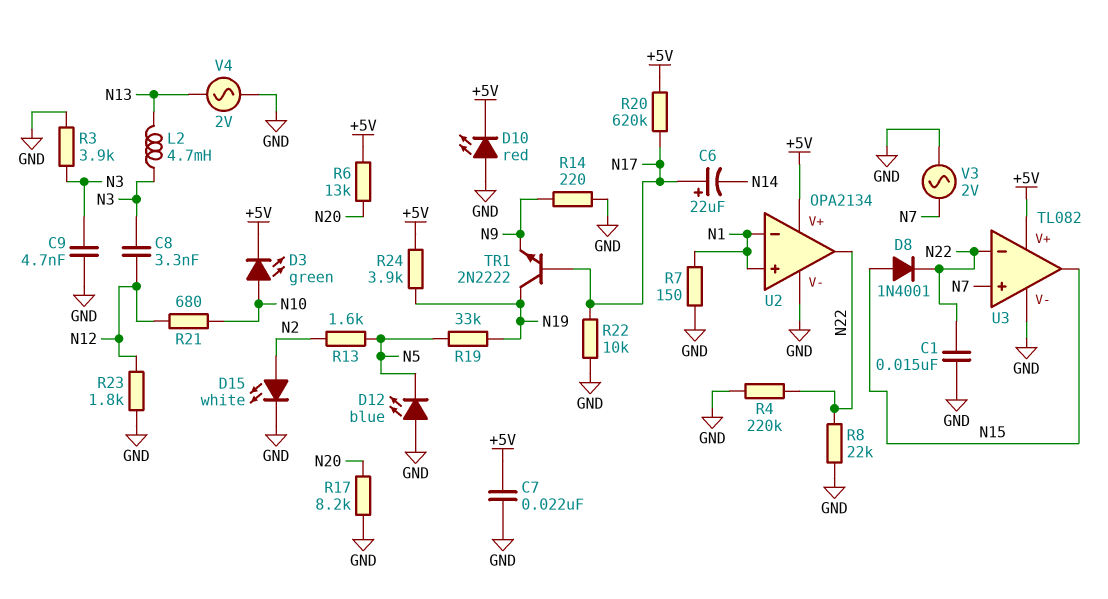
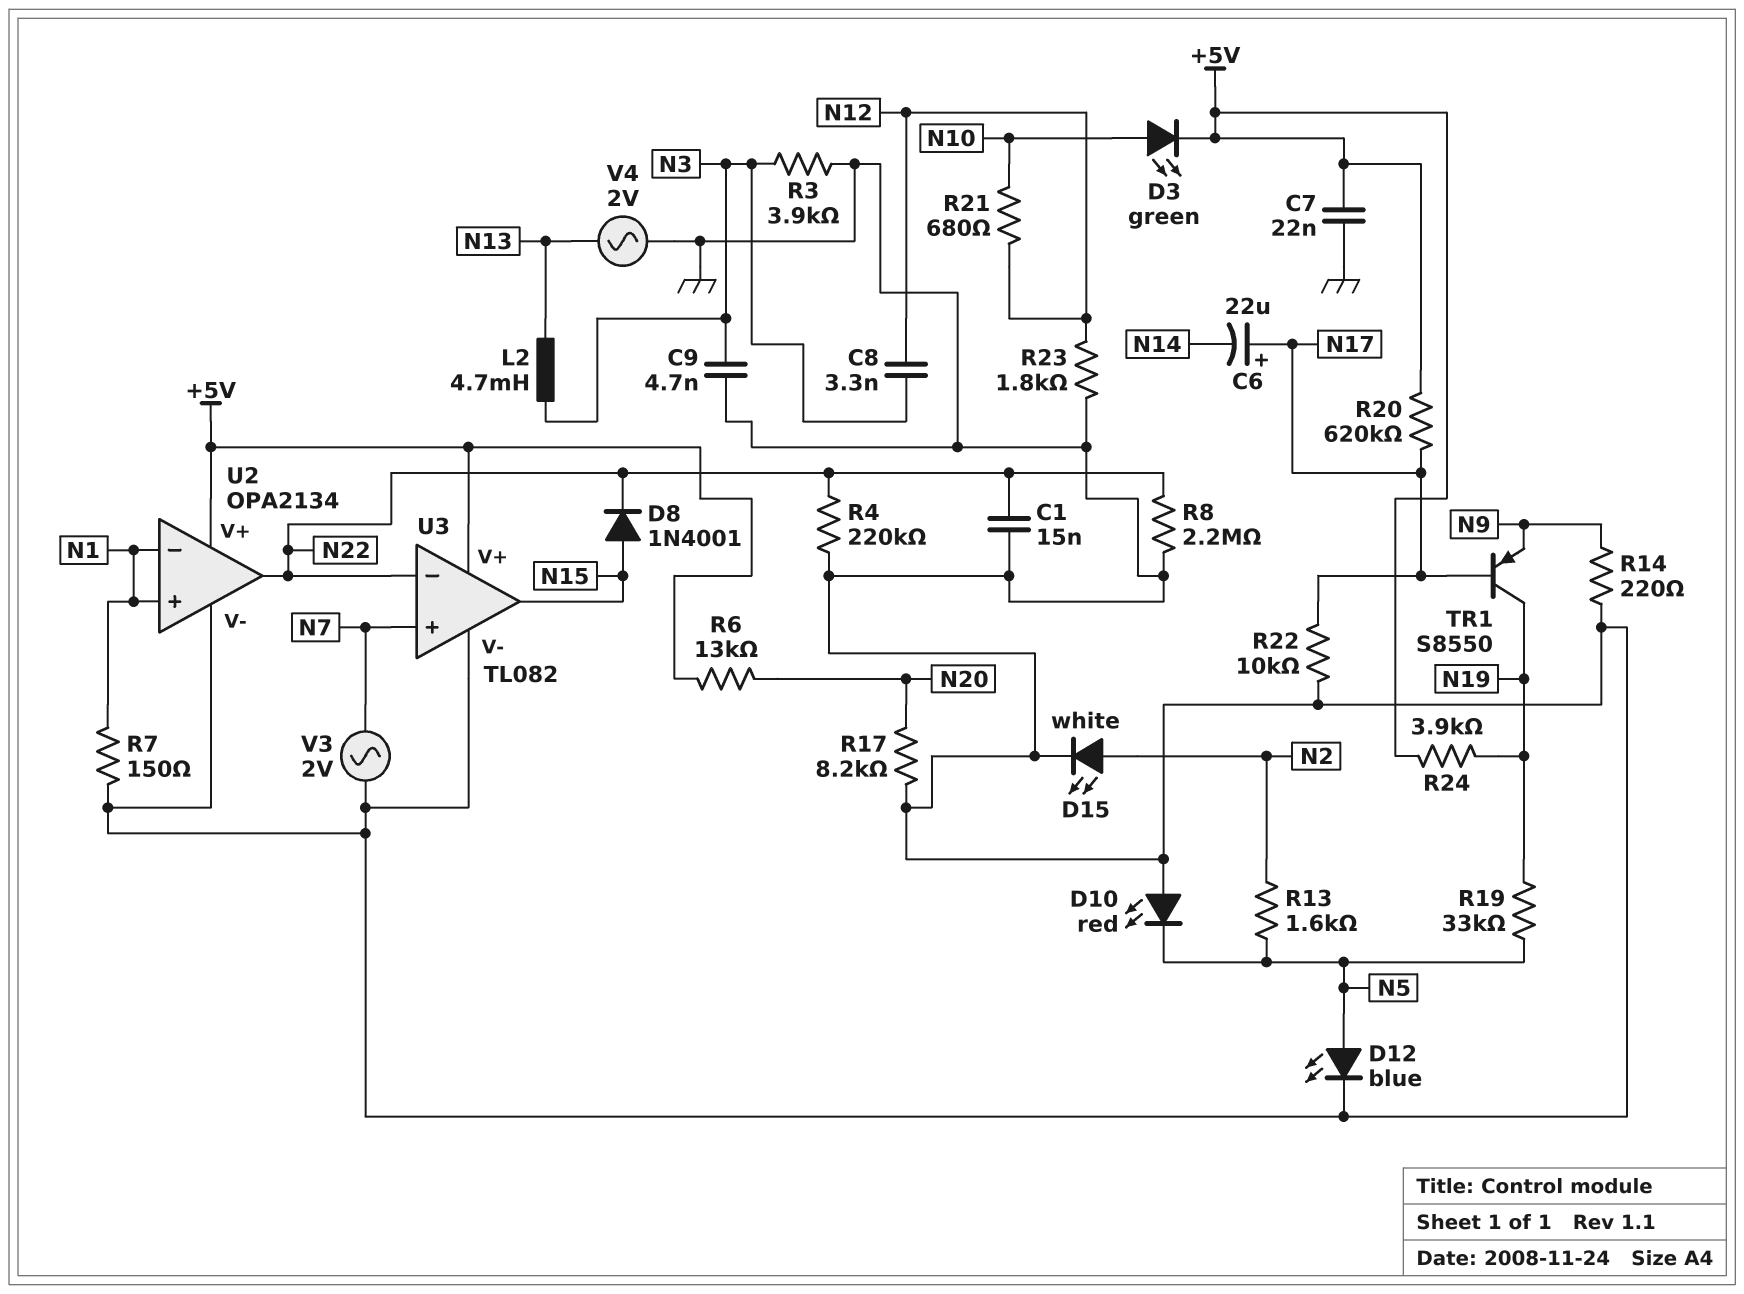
D10: LED red (A GND, K +5V) -> LED red (A GND, K N5)
D12: LED blue (A GND, K N5) -> LED blue (A N5, K GND)
R8: 22k (GND, N22) -> 2.2M (GND, N22)
TR1: NPN 2N2222 (B N17, C N19, E N9) -> PNP S8550 (B N17, C N19, E N9)

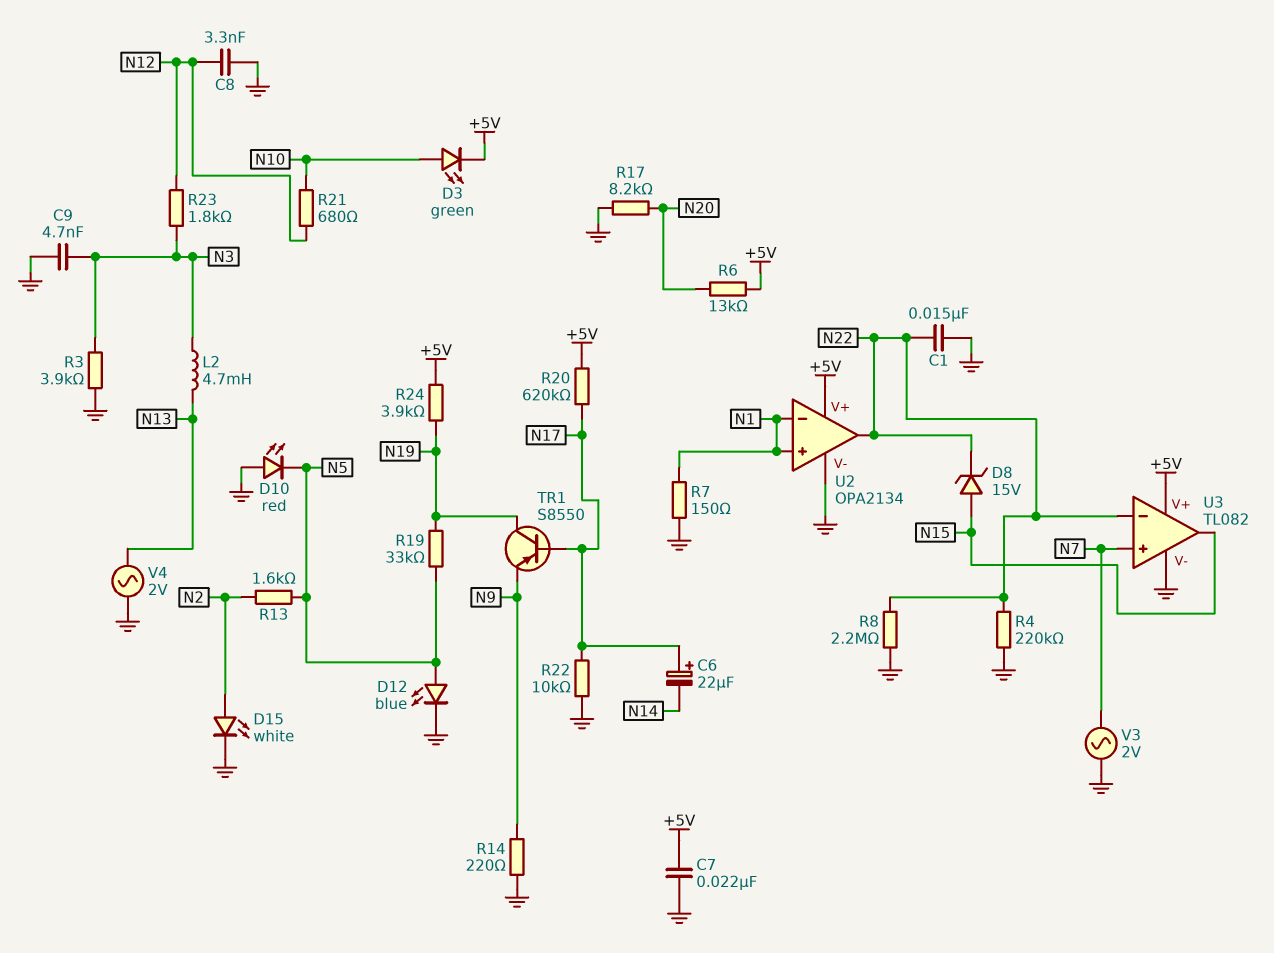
C8: 3.3nF (N3, N12) -> 3.3nF (GND, N12)
D8: diode 1N4001 (A N15, K N22) -> zener 15V (A N15, K N22)
R23: 1.8k (GND, N12) -> 1.8k (N3, N12)

